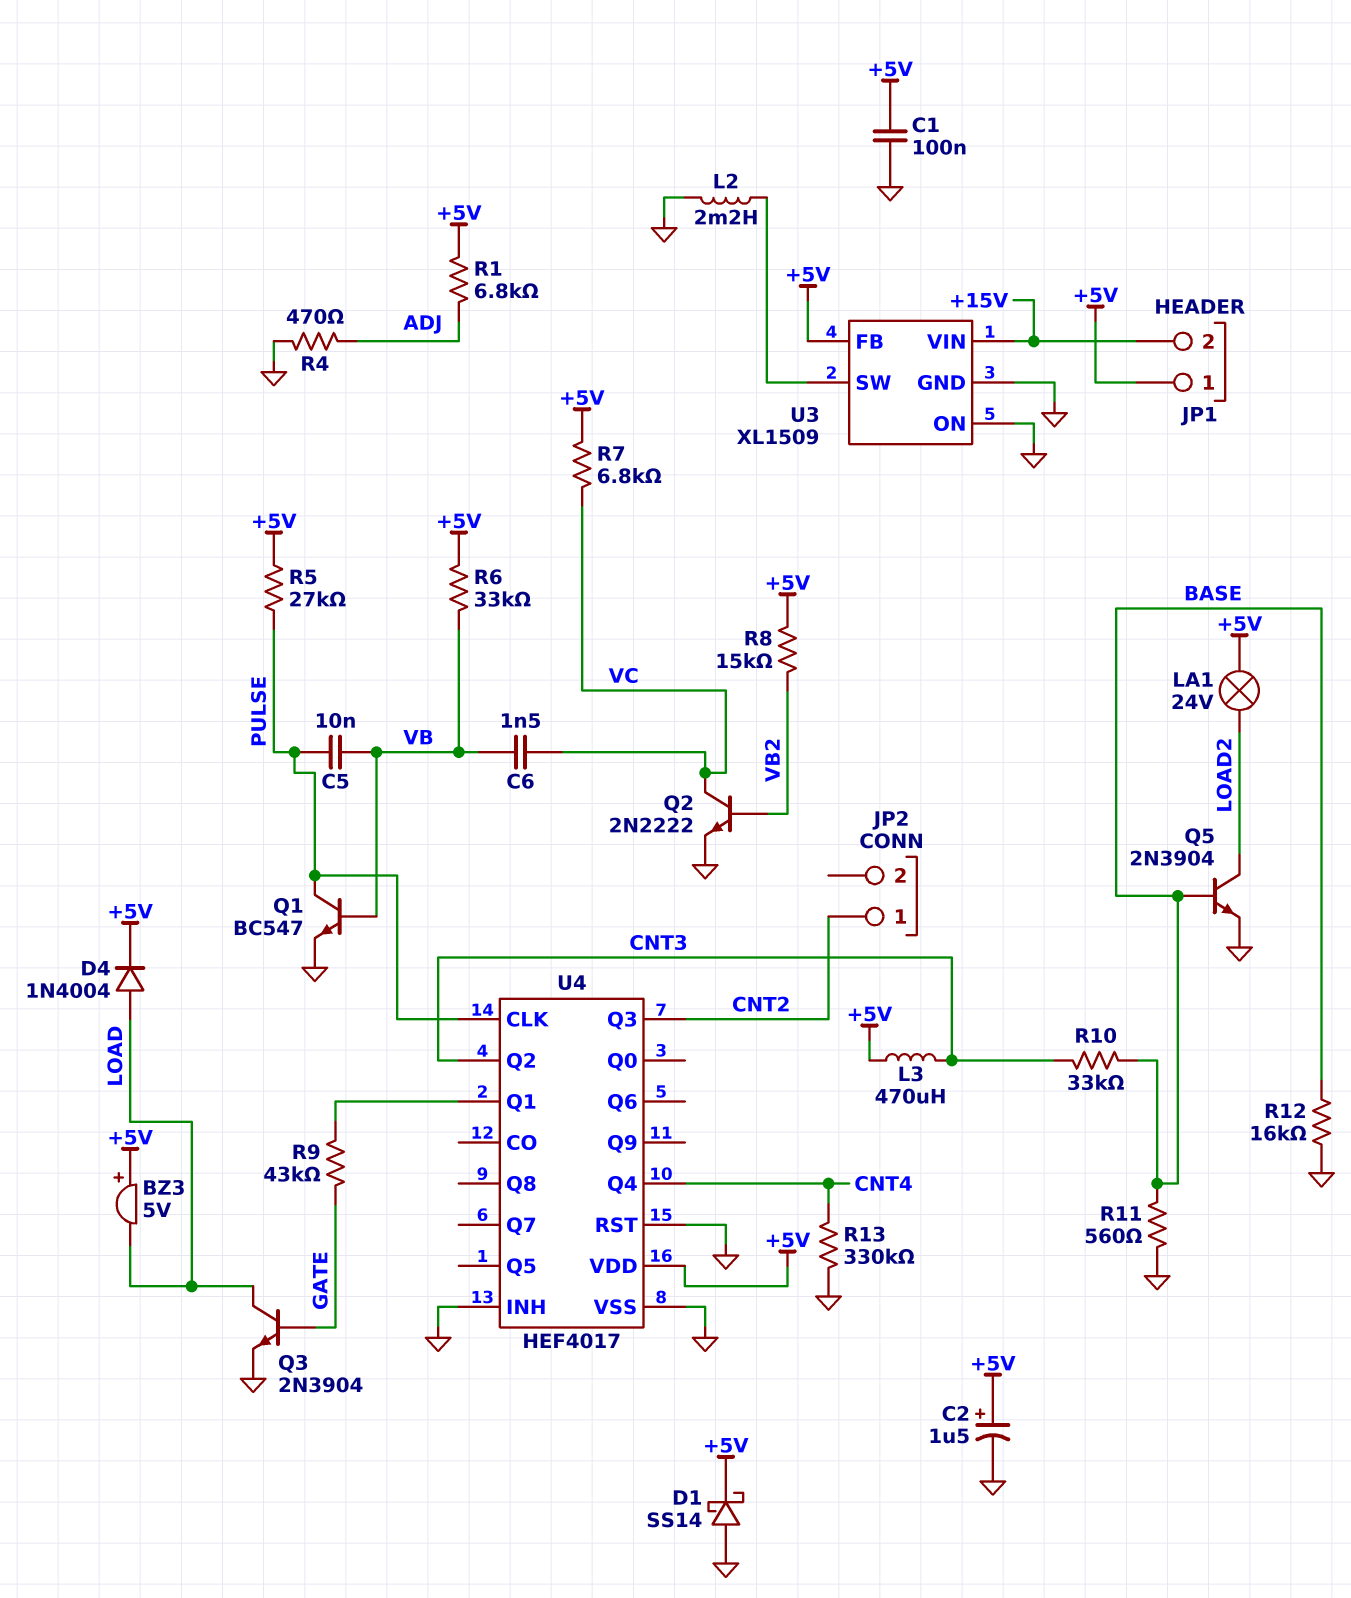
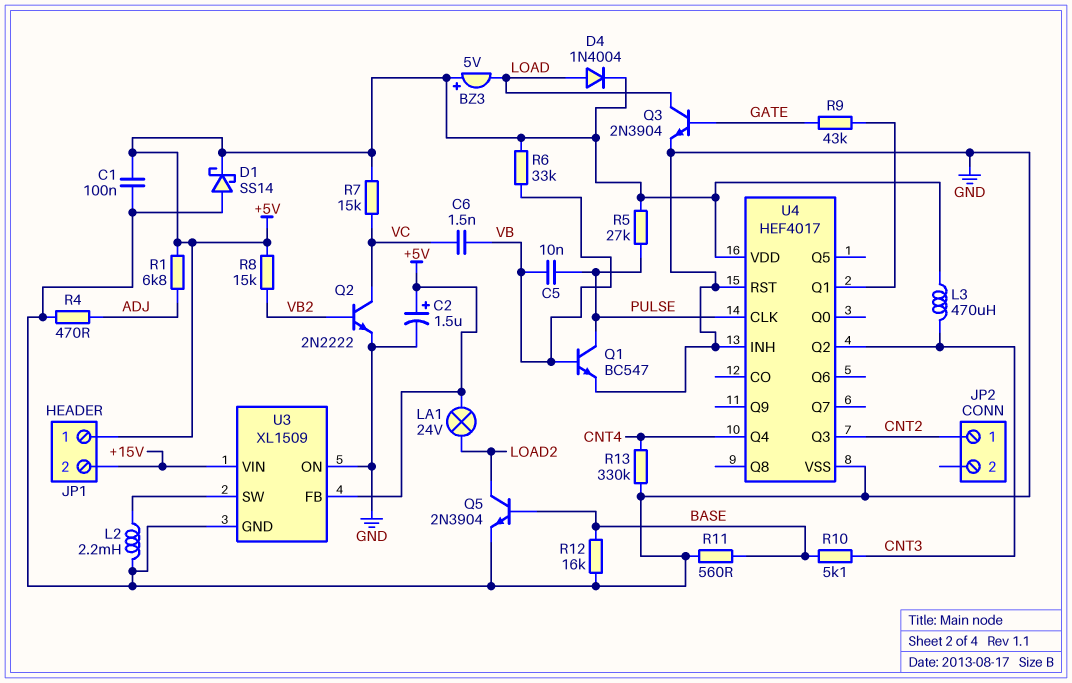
R7: 6.8k (+5V, VC) -> 15k (+5V, VC)
R10: 33k (BASE, CNT3) -> 5.1k (BASE, CNT3)

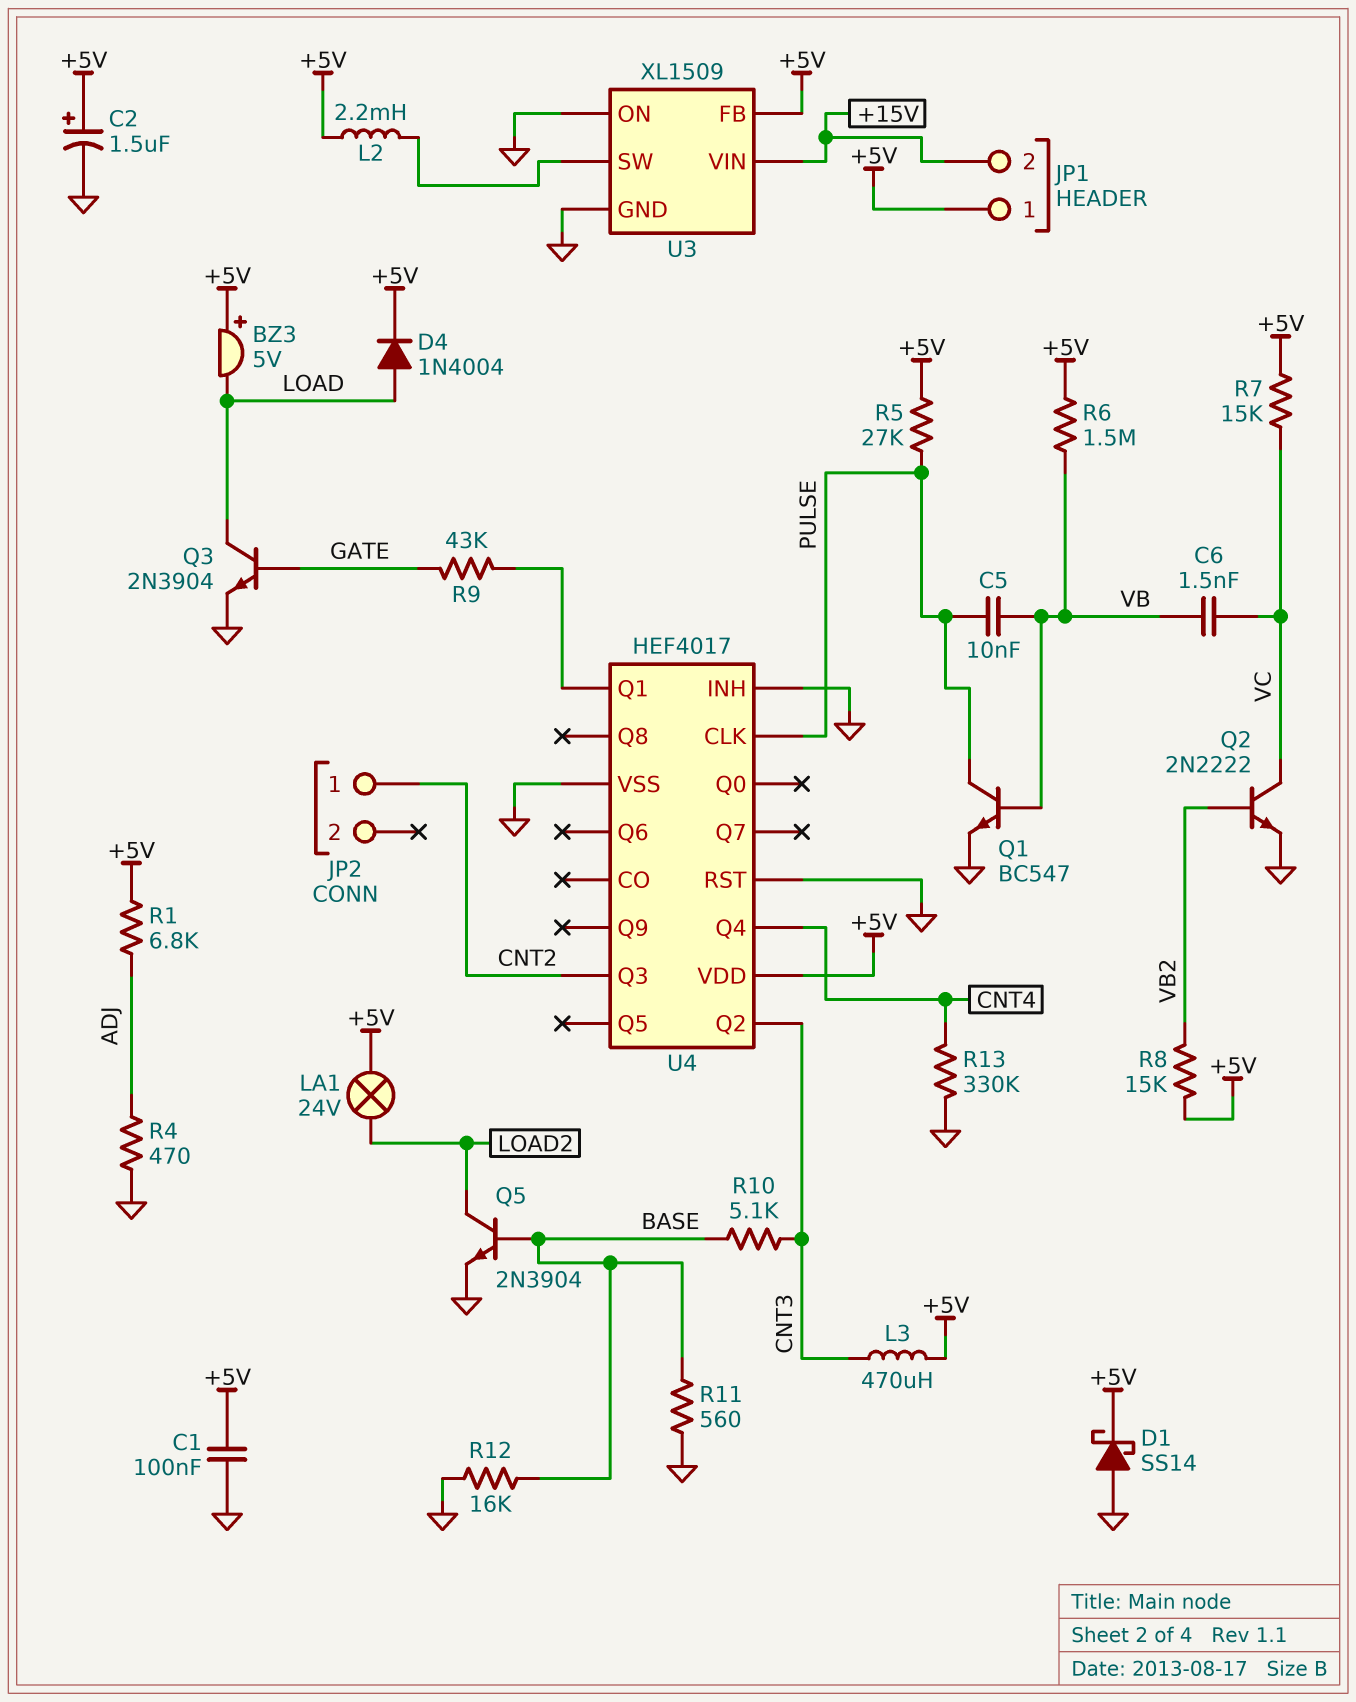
L2: 2.2mH (GND, U3/SW) -> 2.2mH (+5V, U3/SW)
R6: 33k (+5V, VB) -> 1.5M (+5V, VB)

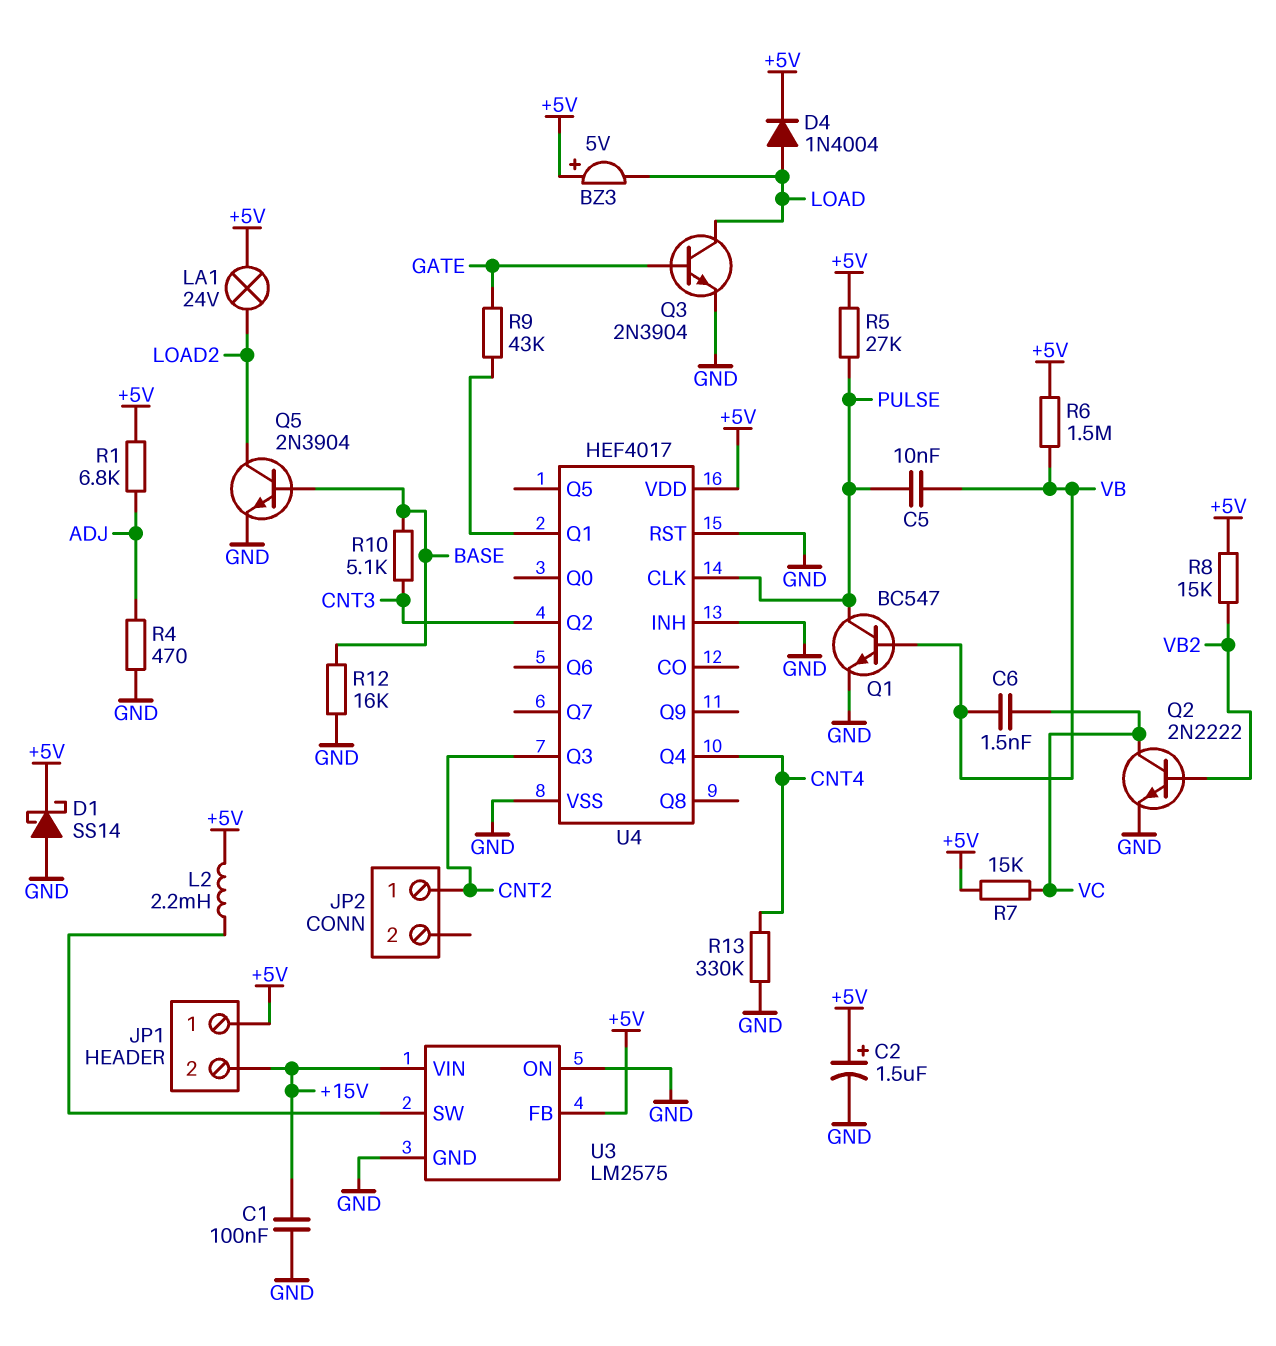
C1: 100nF (+5V, GND) -> 100nF (+15V, GND)
L3: 470uH (+5V, CNT3) -> none
R11: 560 (BASE, GND) -> none
U3: XL1509 -> LM2575

